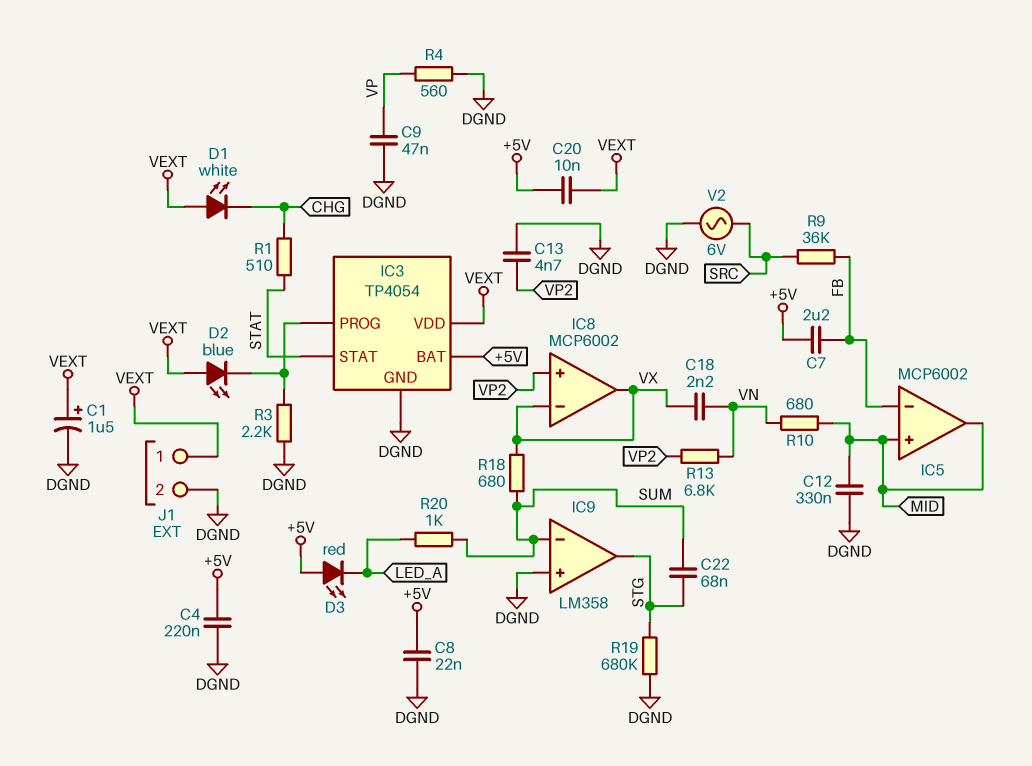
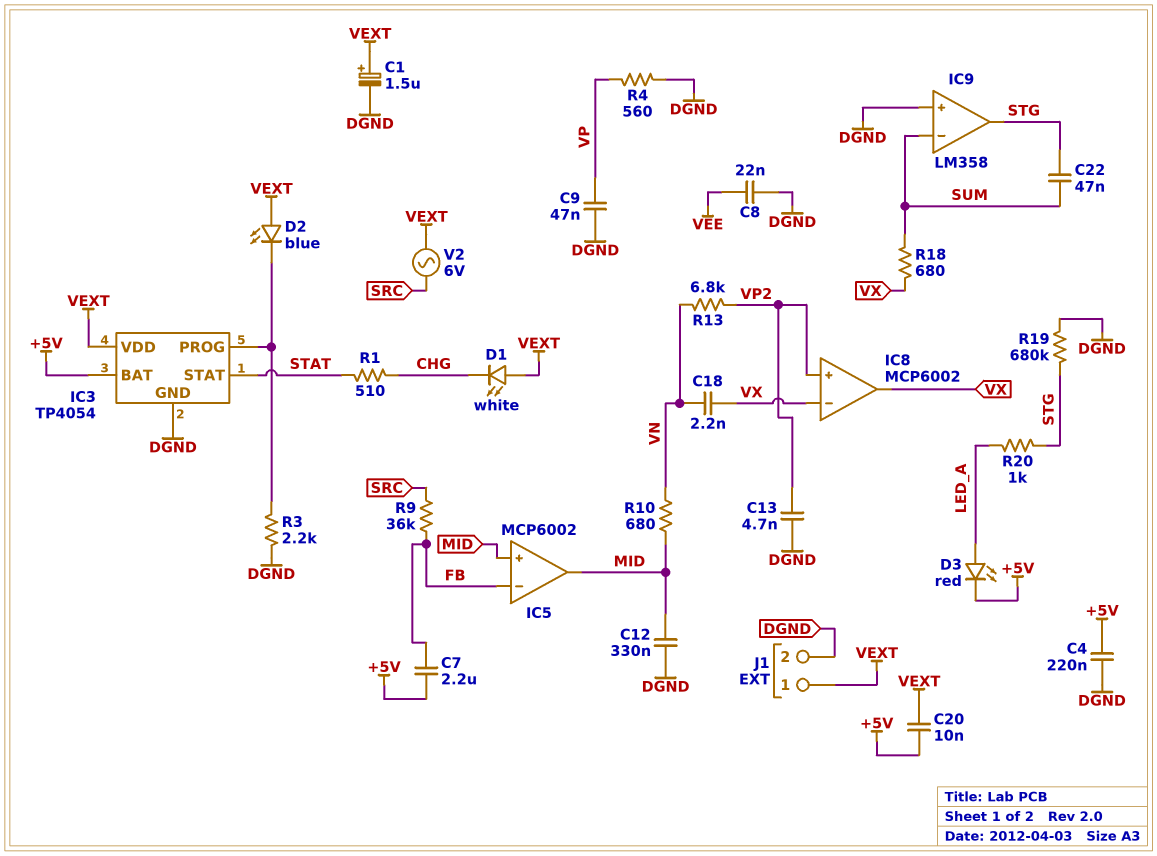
C8: 22nF (+5V, DGND) -> 22nF (DGND, VEE)
C22: 68nF (STG, SUM) -> 47nF (STG, SUM)
D3: LED red (A +5V, K LED_A) -> LED red (A LED_A, K +5V)
R20: 1k (LED_A, SUM) -> 1k (LED_A, STG)
V2: AC 6V (DGND, SRC) -> AC 6V (SRC, VEXT)

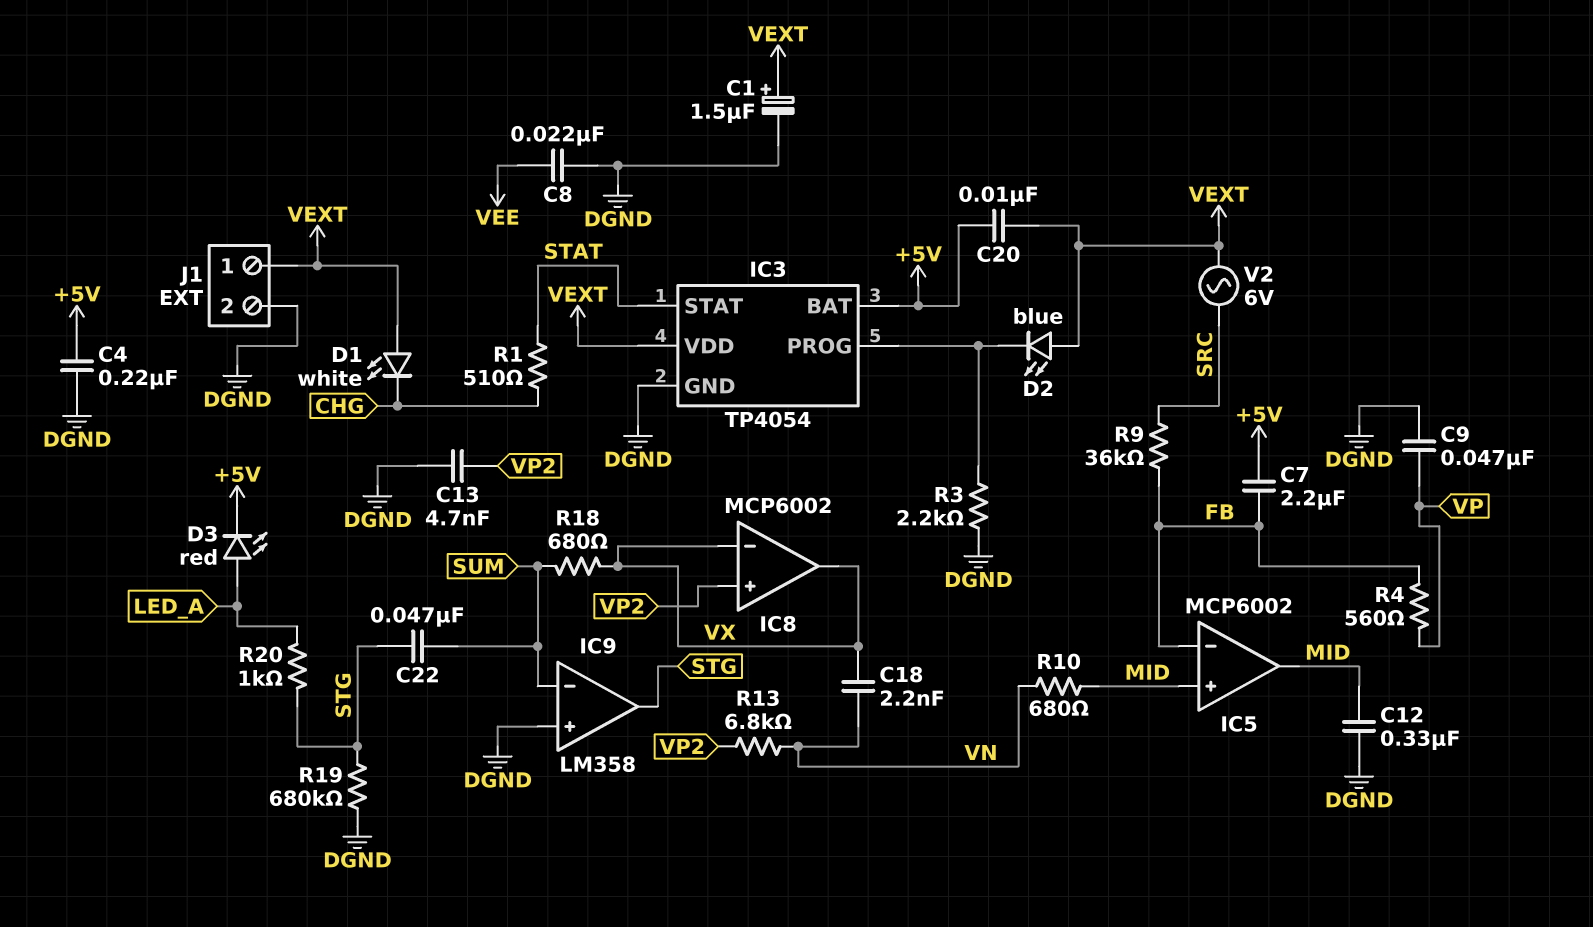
R4: 560 (DGND, VP) -> 560 (FB, VP)

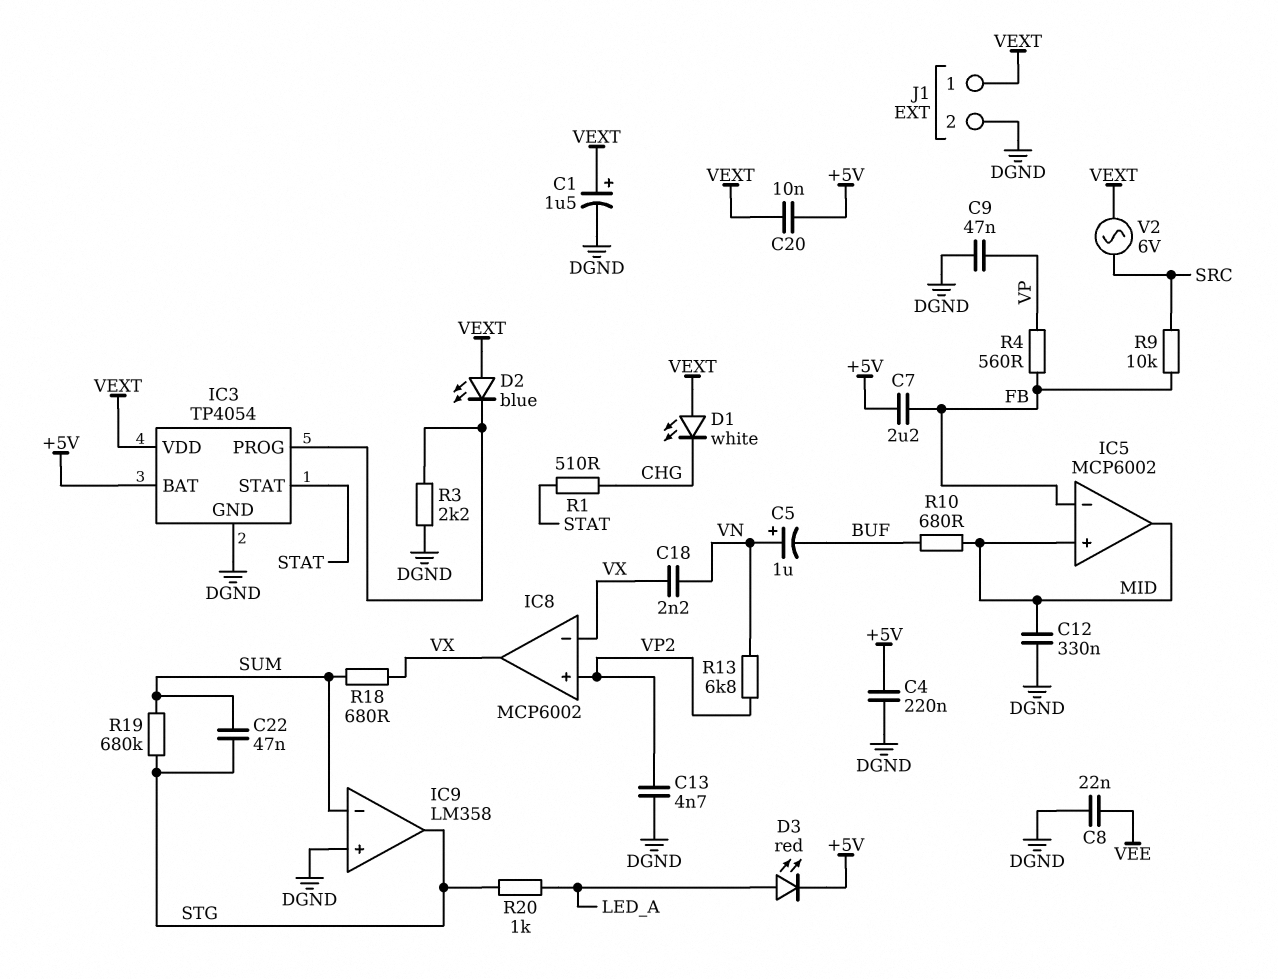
C5: none -> 1uF (plus VN, minus BUF)
R9: 36k (FB, SRC) -> 10k (FB, SRC)
R10: 680 (MID, VN) -> 680 (BUF, MID)
R19: 680k (DGND, STG) -> 680k (STG, SUM)

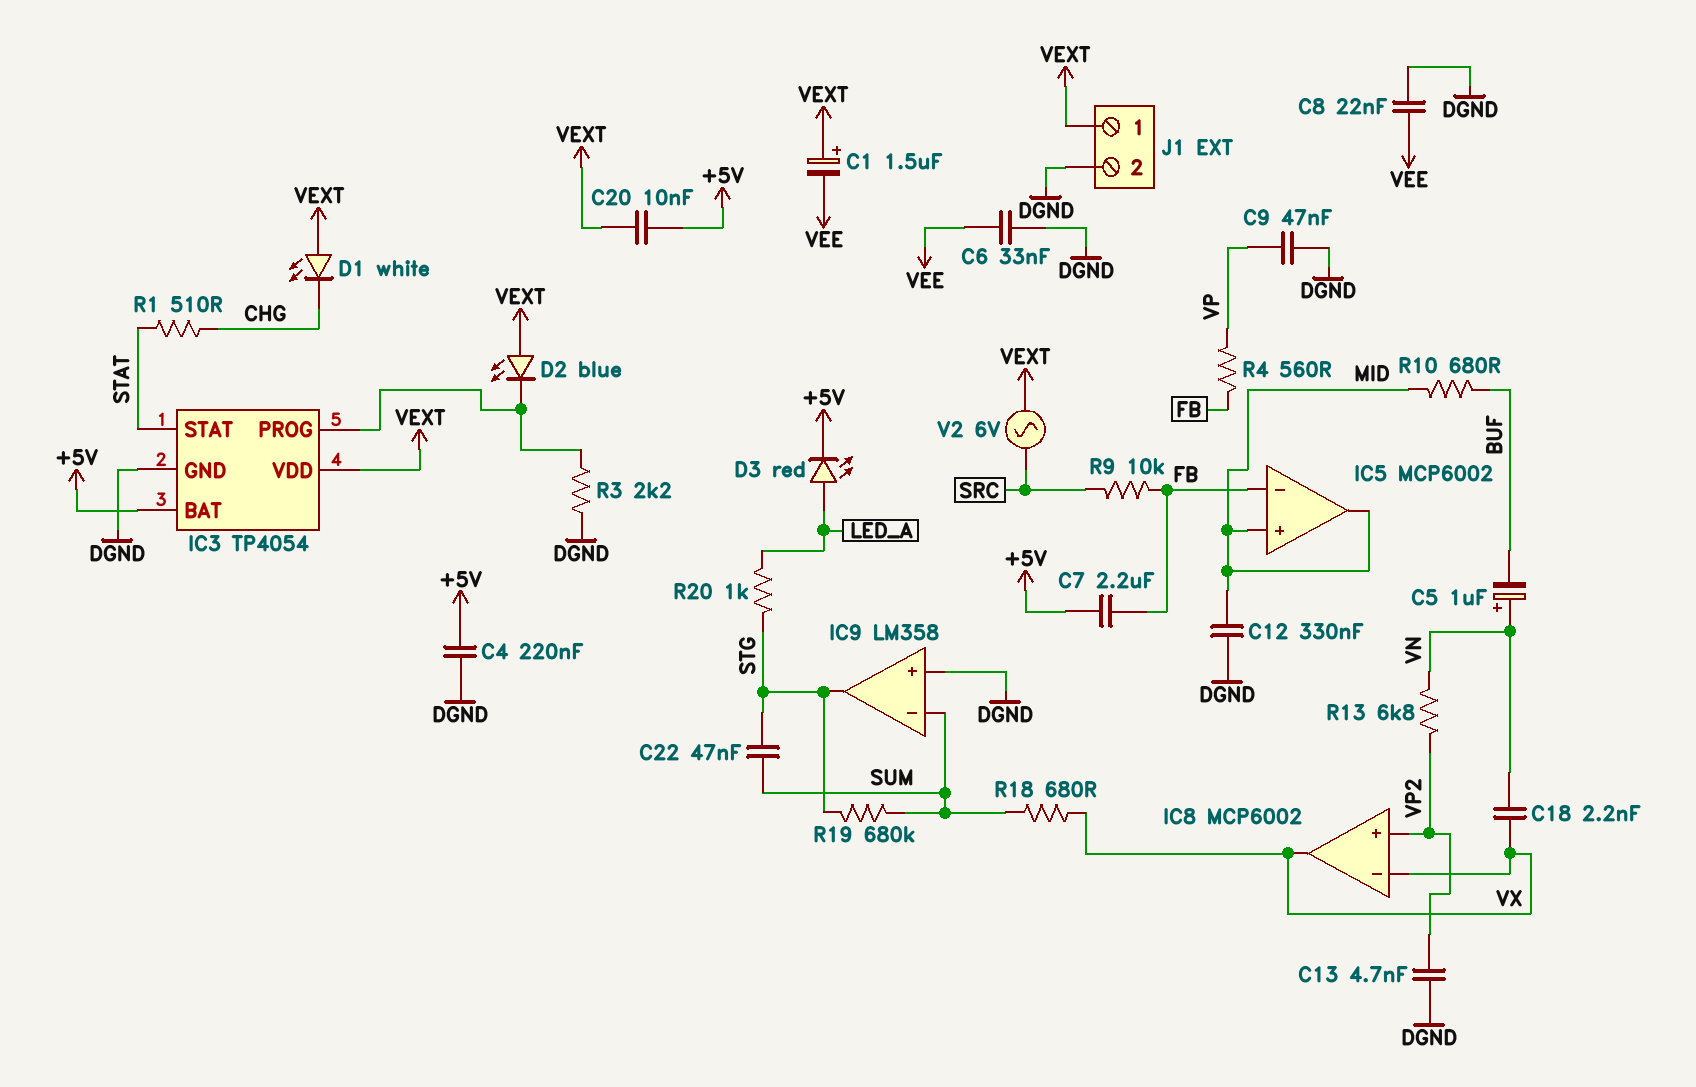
C1: 1.5uF (plus VEXT, minus DGND) -> 1.5uF (plus VEXT, minus VEE)
C6: none -> 33nF (DGND, VEE)

